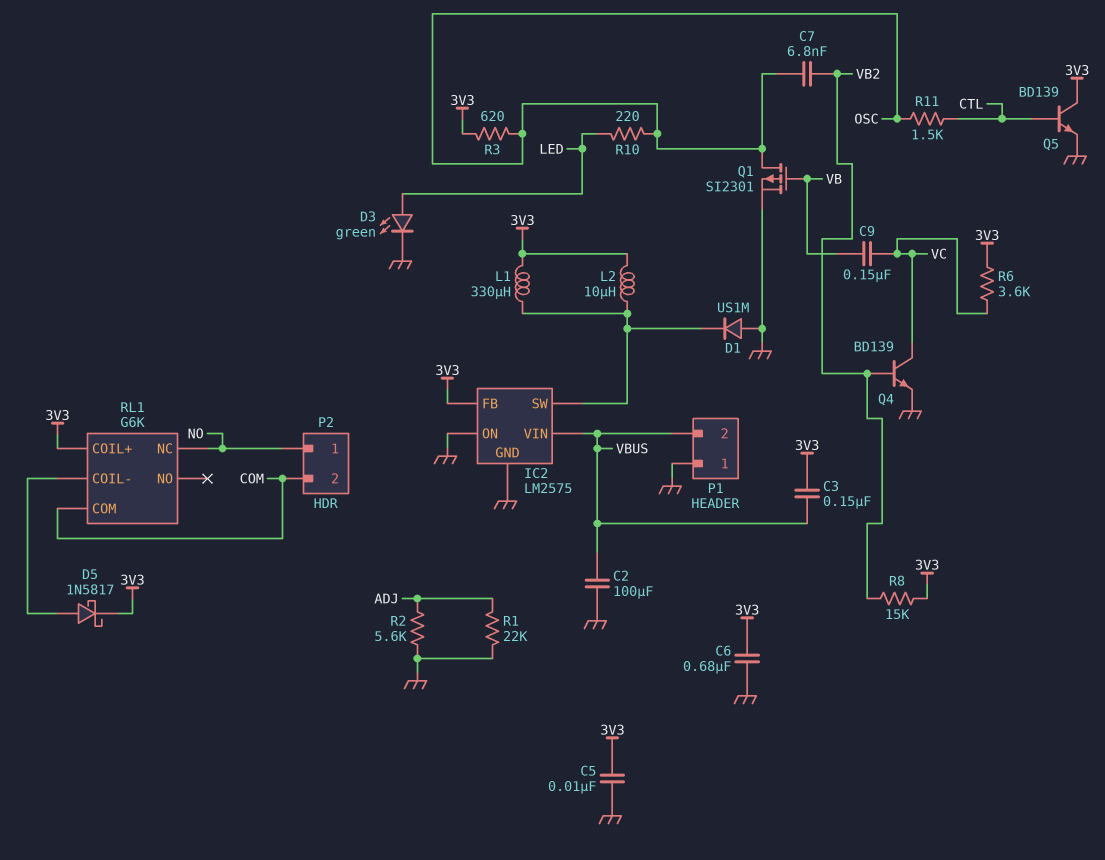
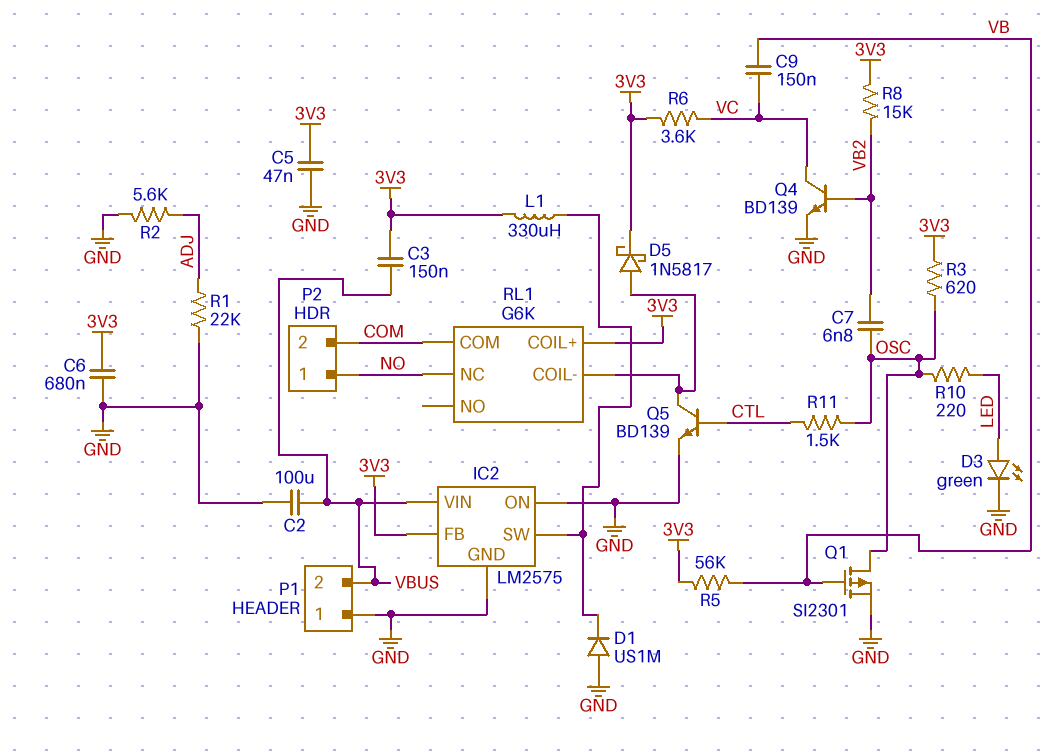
C5: 10nF (3V3, GND) -> 47nF (3V3, GND)
L2: 10uH (3V3, IC2/SW) -> none
Q5: NPN BD139 (B CTL, C 3V3, E GND) -> NPN BD139 (B CTL, C RL1/COIL-, E GND)
R5: none -> 56k (3V3, VB)

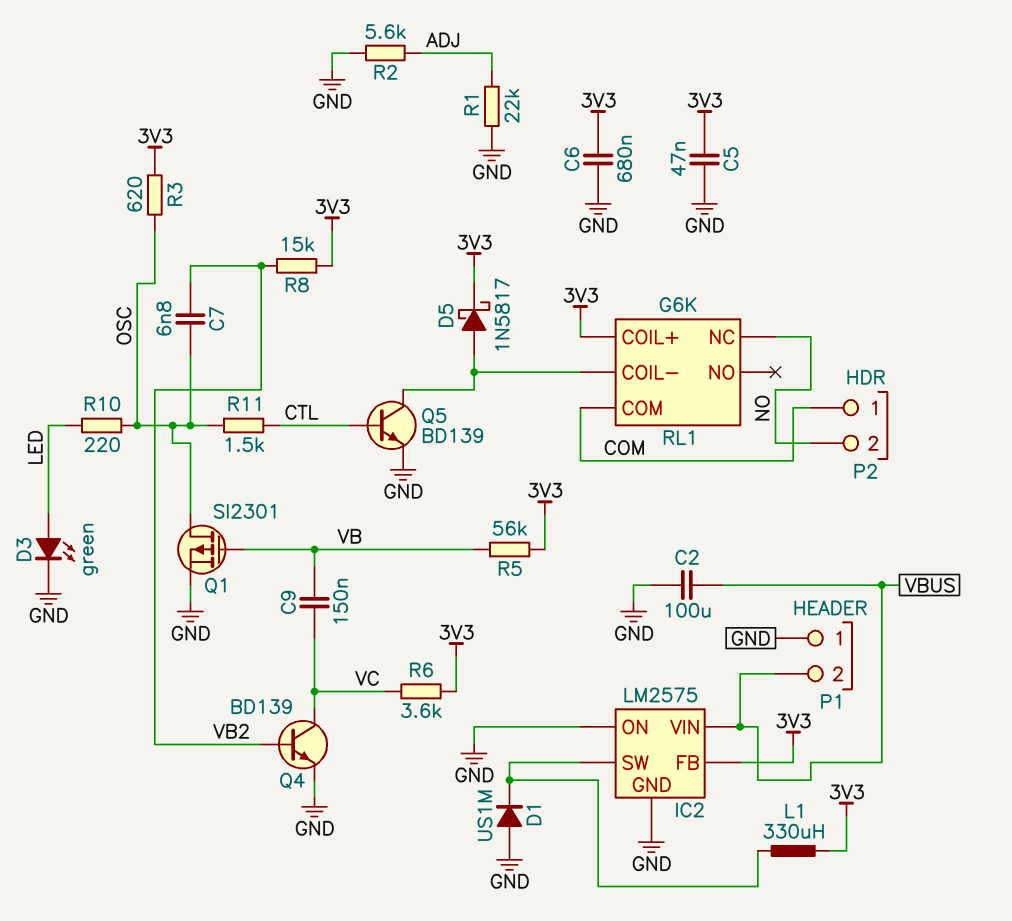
C3: 150nF (3V3, VBUS) -> none
P2 pin 1: NO -> COM
P2 pin 2: COM -> NO

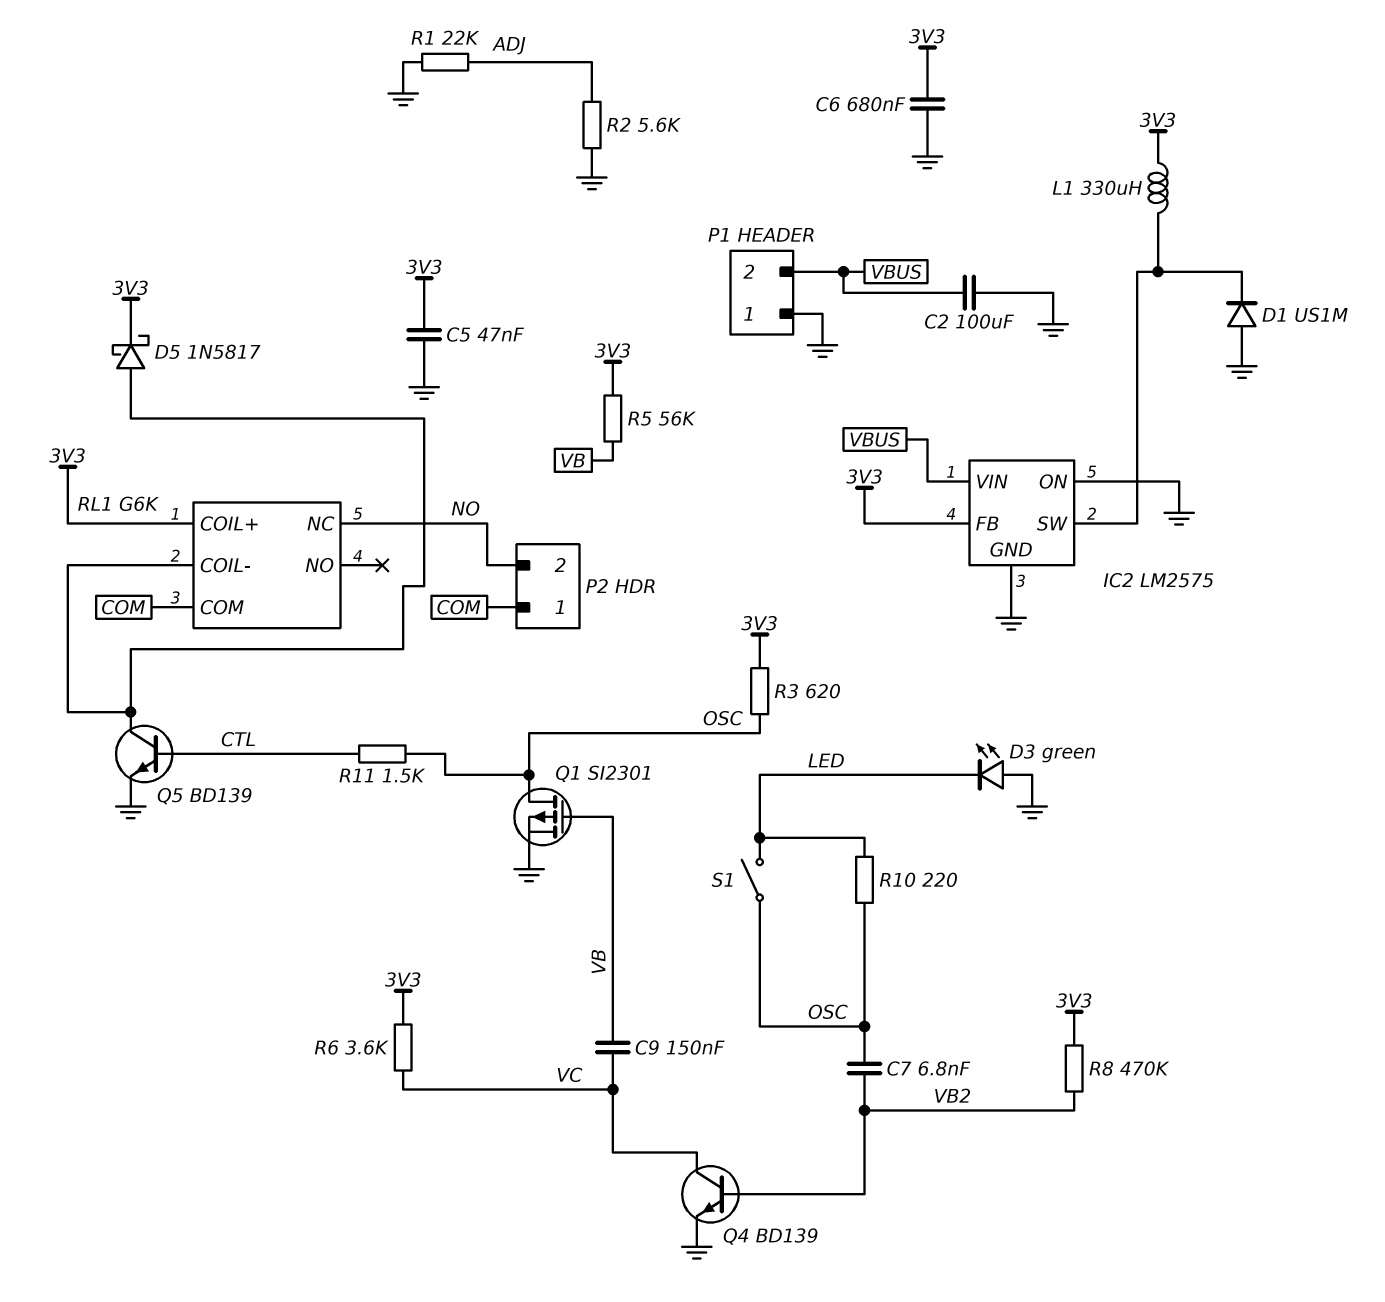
D3: LED green (A LED, K GND) -> LED green (A GND, K LED)
R8: 15k (3V3, VB2) -> 470k (3V3, VB2)
S1: none -> switch (LED, OSC)

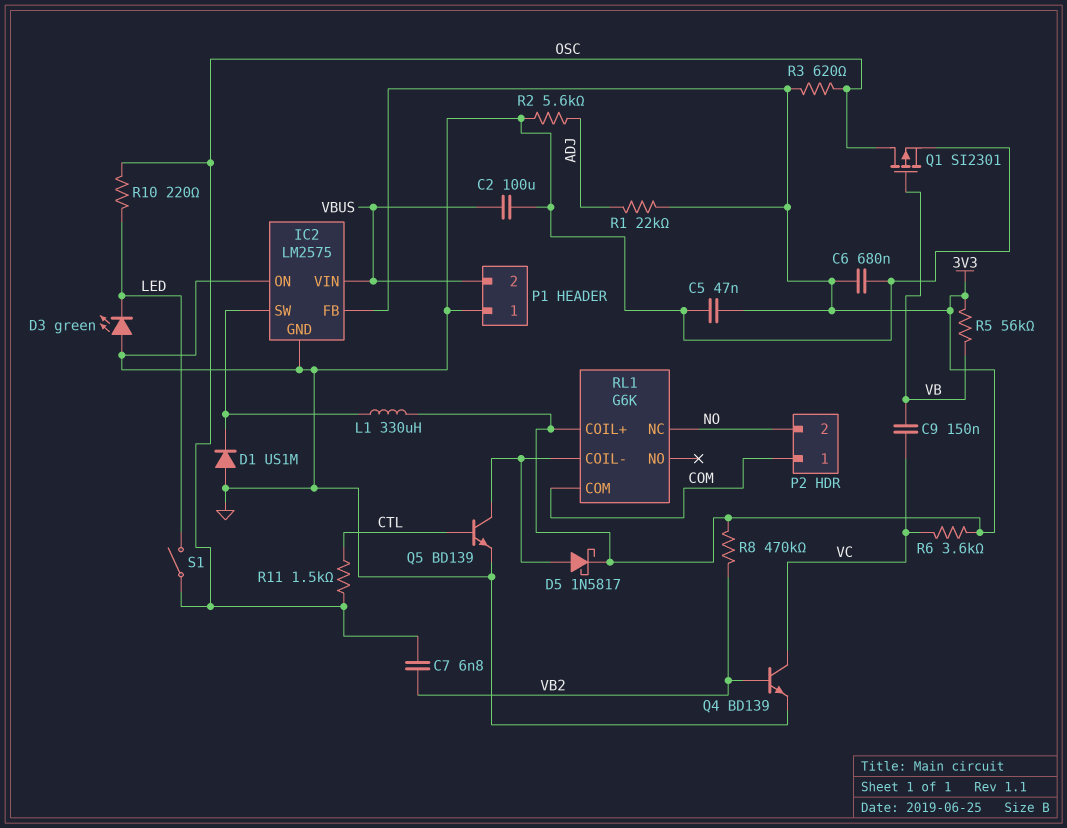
R1: 22k (ADJ, GND) -> 22k (3V3, ADJ)

